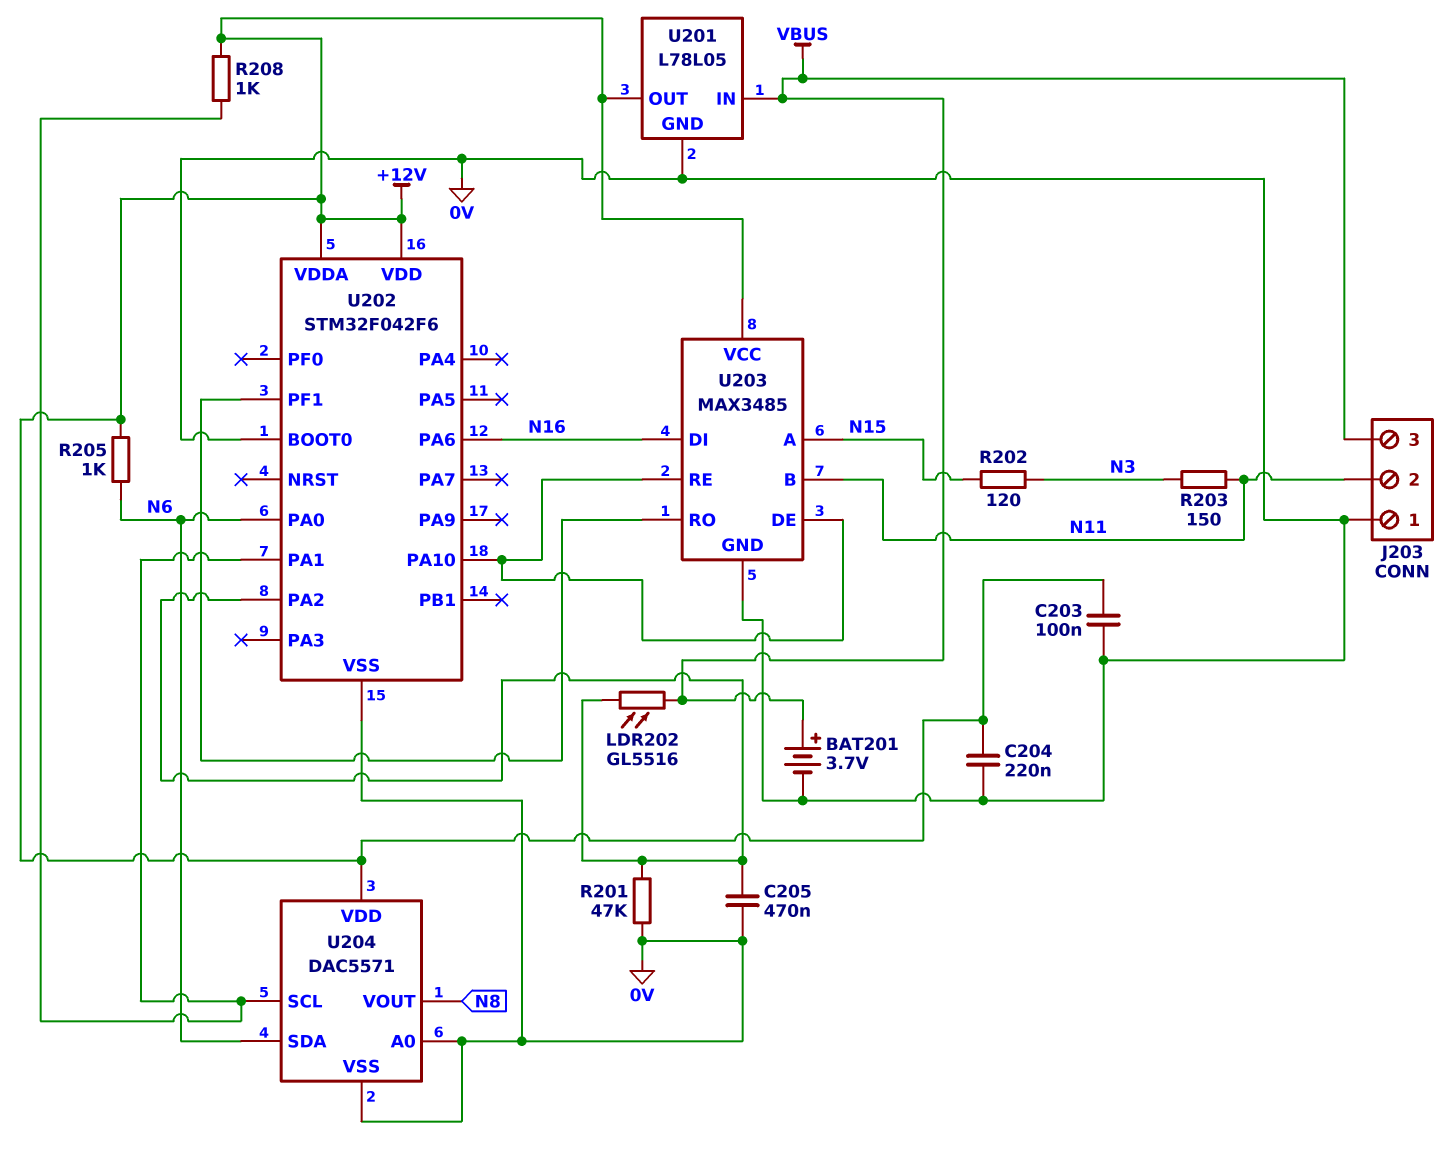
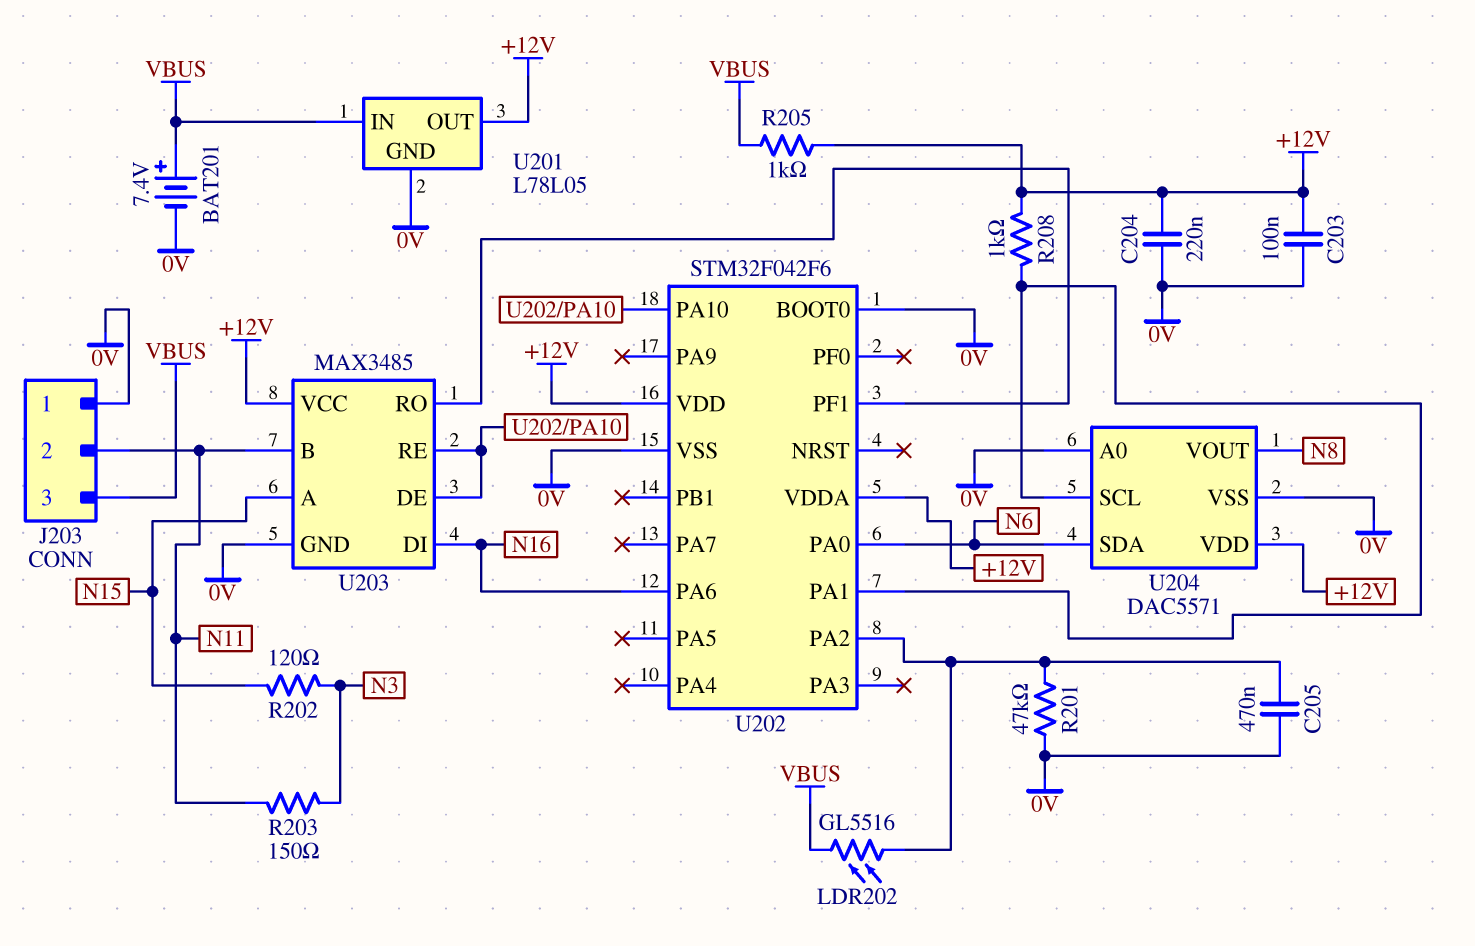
BAT201: 3.7V (plus VBUS, minus 0V) -> 7.4V (plus VBUS, minus 0V)
R205: 1k (+12V, N6) -> 1k (+12V, VBUS)

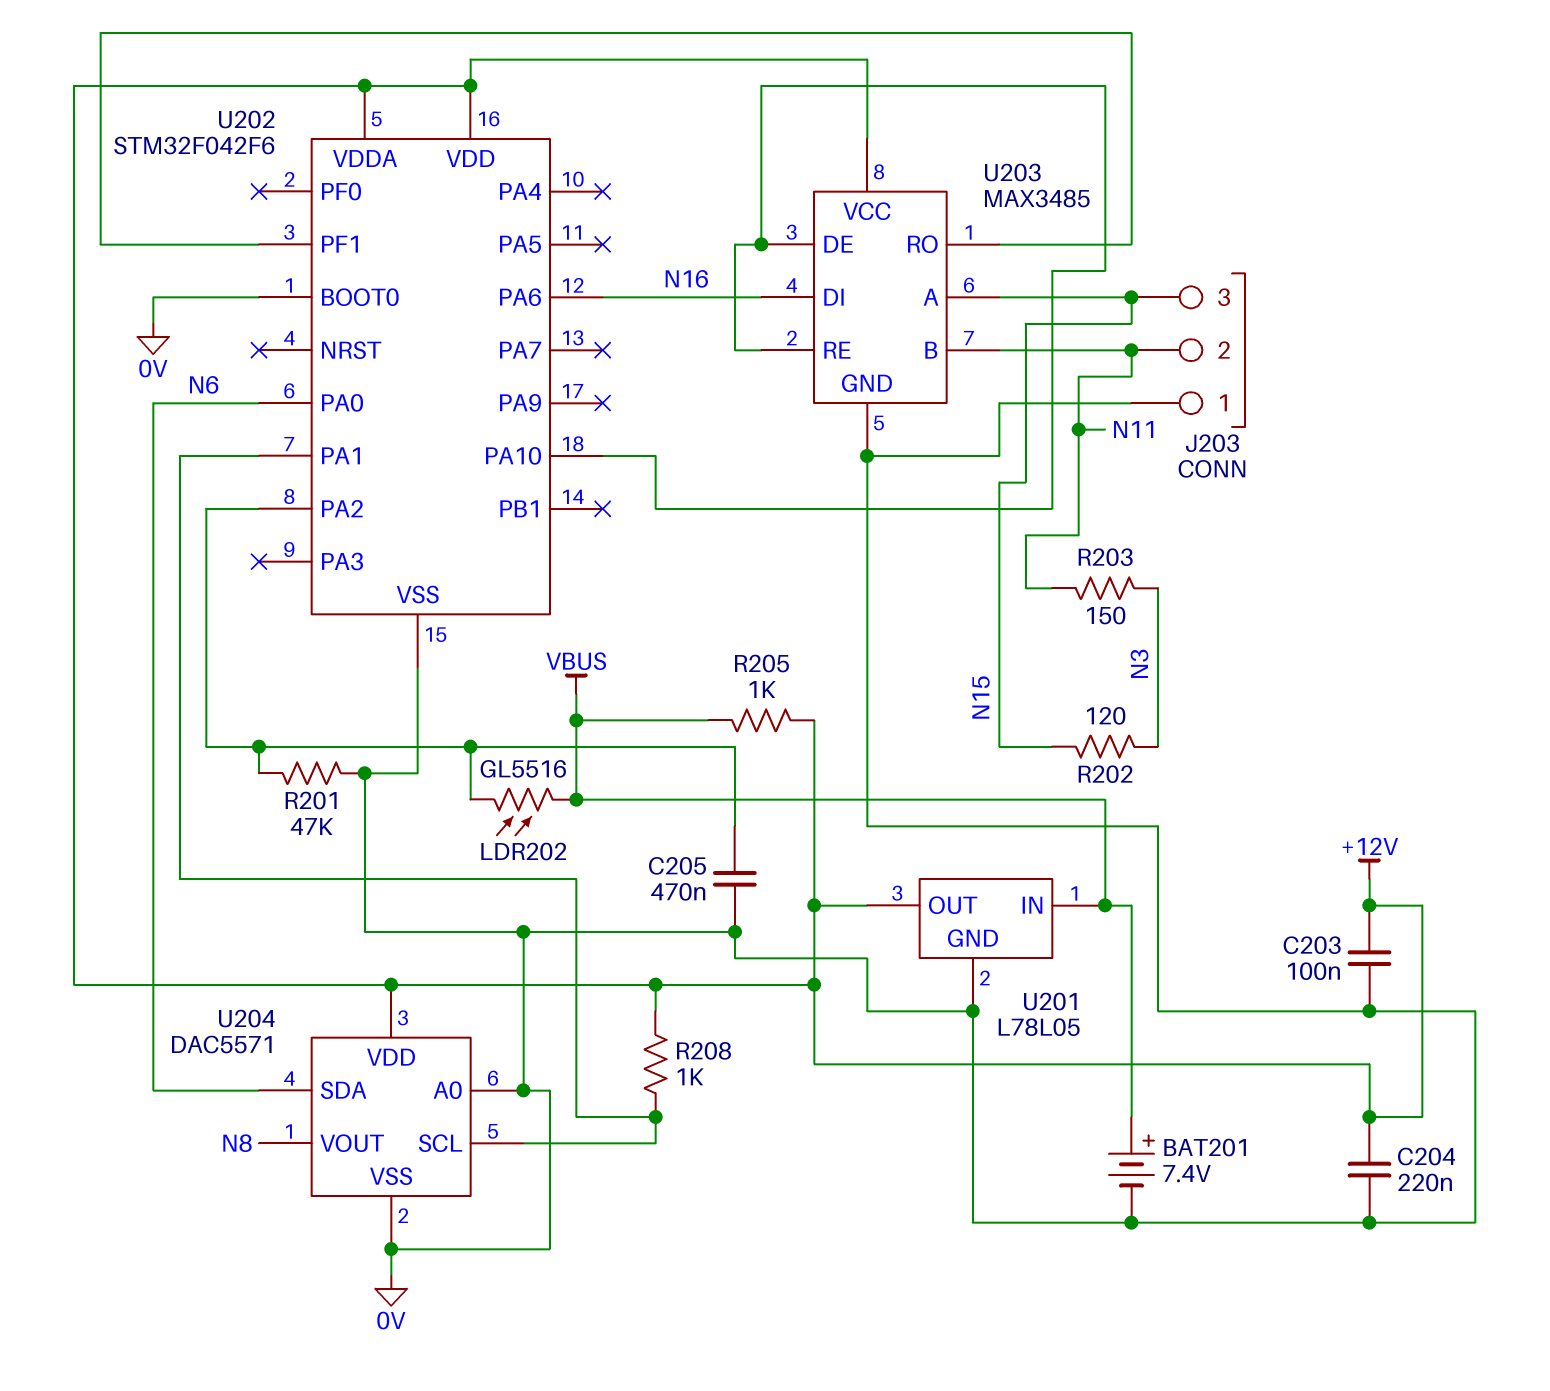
J203 pin 3: VBUS -> N15

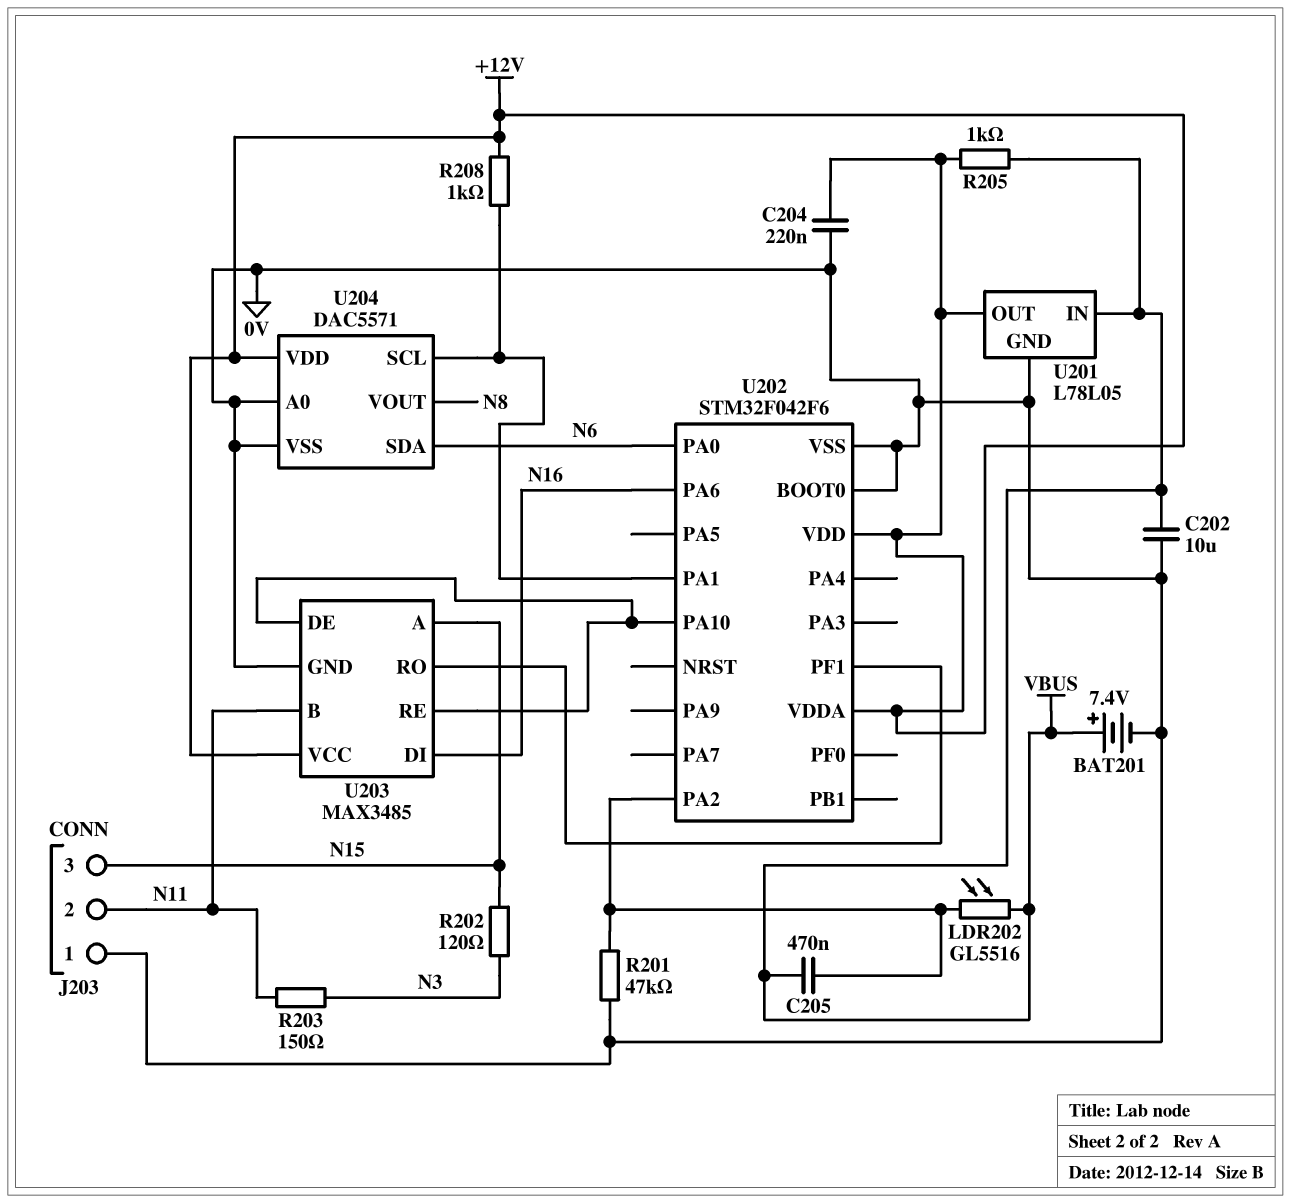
C202: none -> 10uF (0V, VBUS)
C203: 100nF (+12V, 0V) -> none
C205: 470nF (0V, U202/PA2) -> 470nF (U202/PA2, VBUS)

